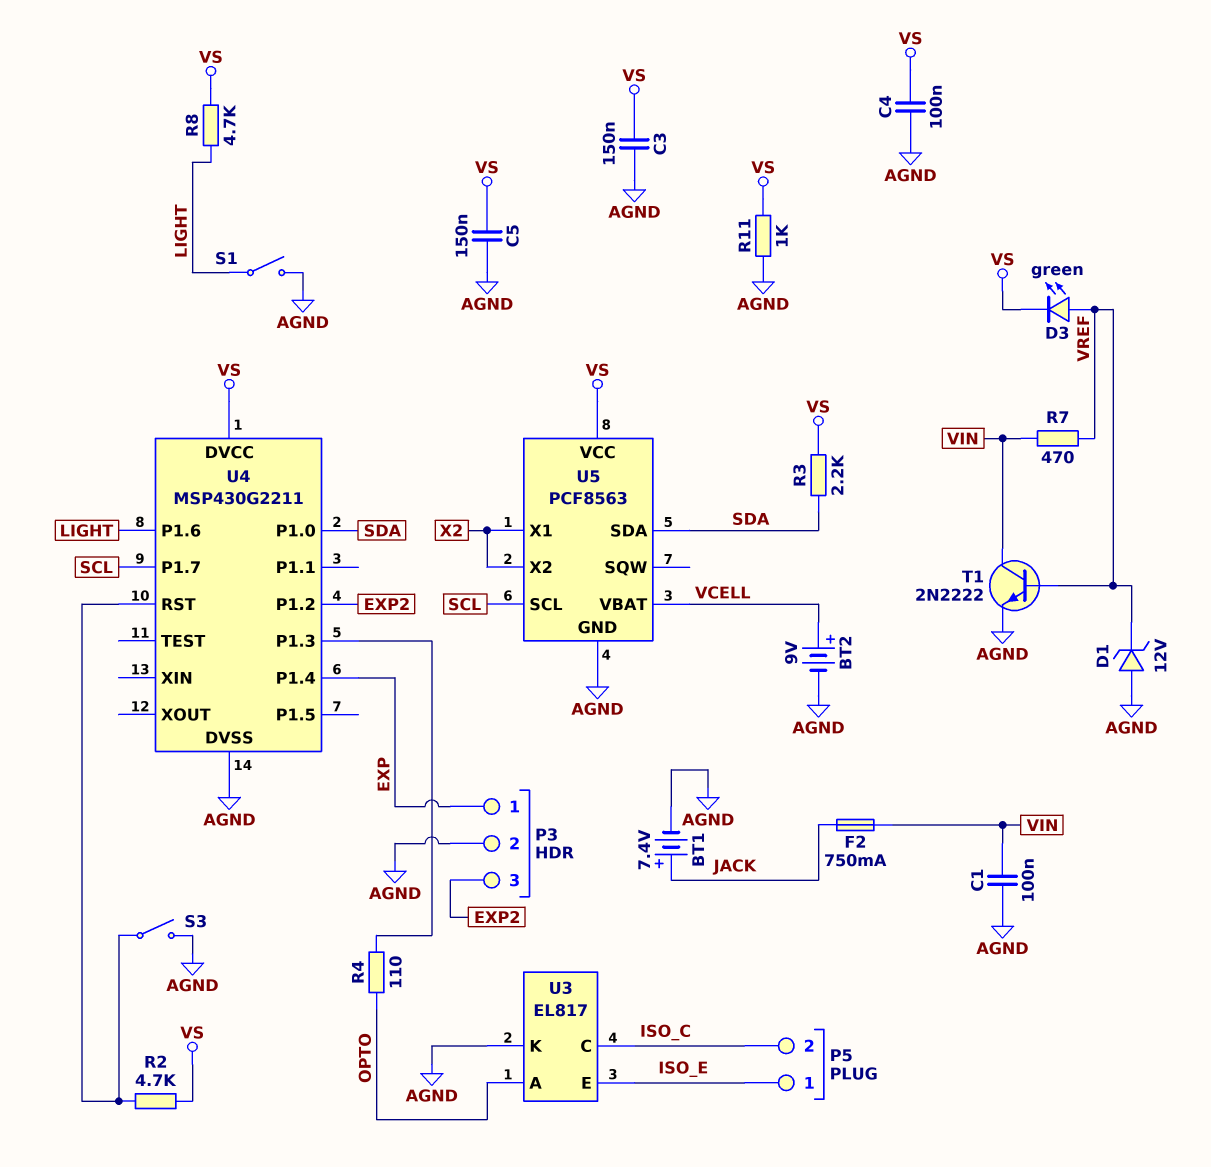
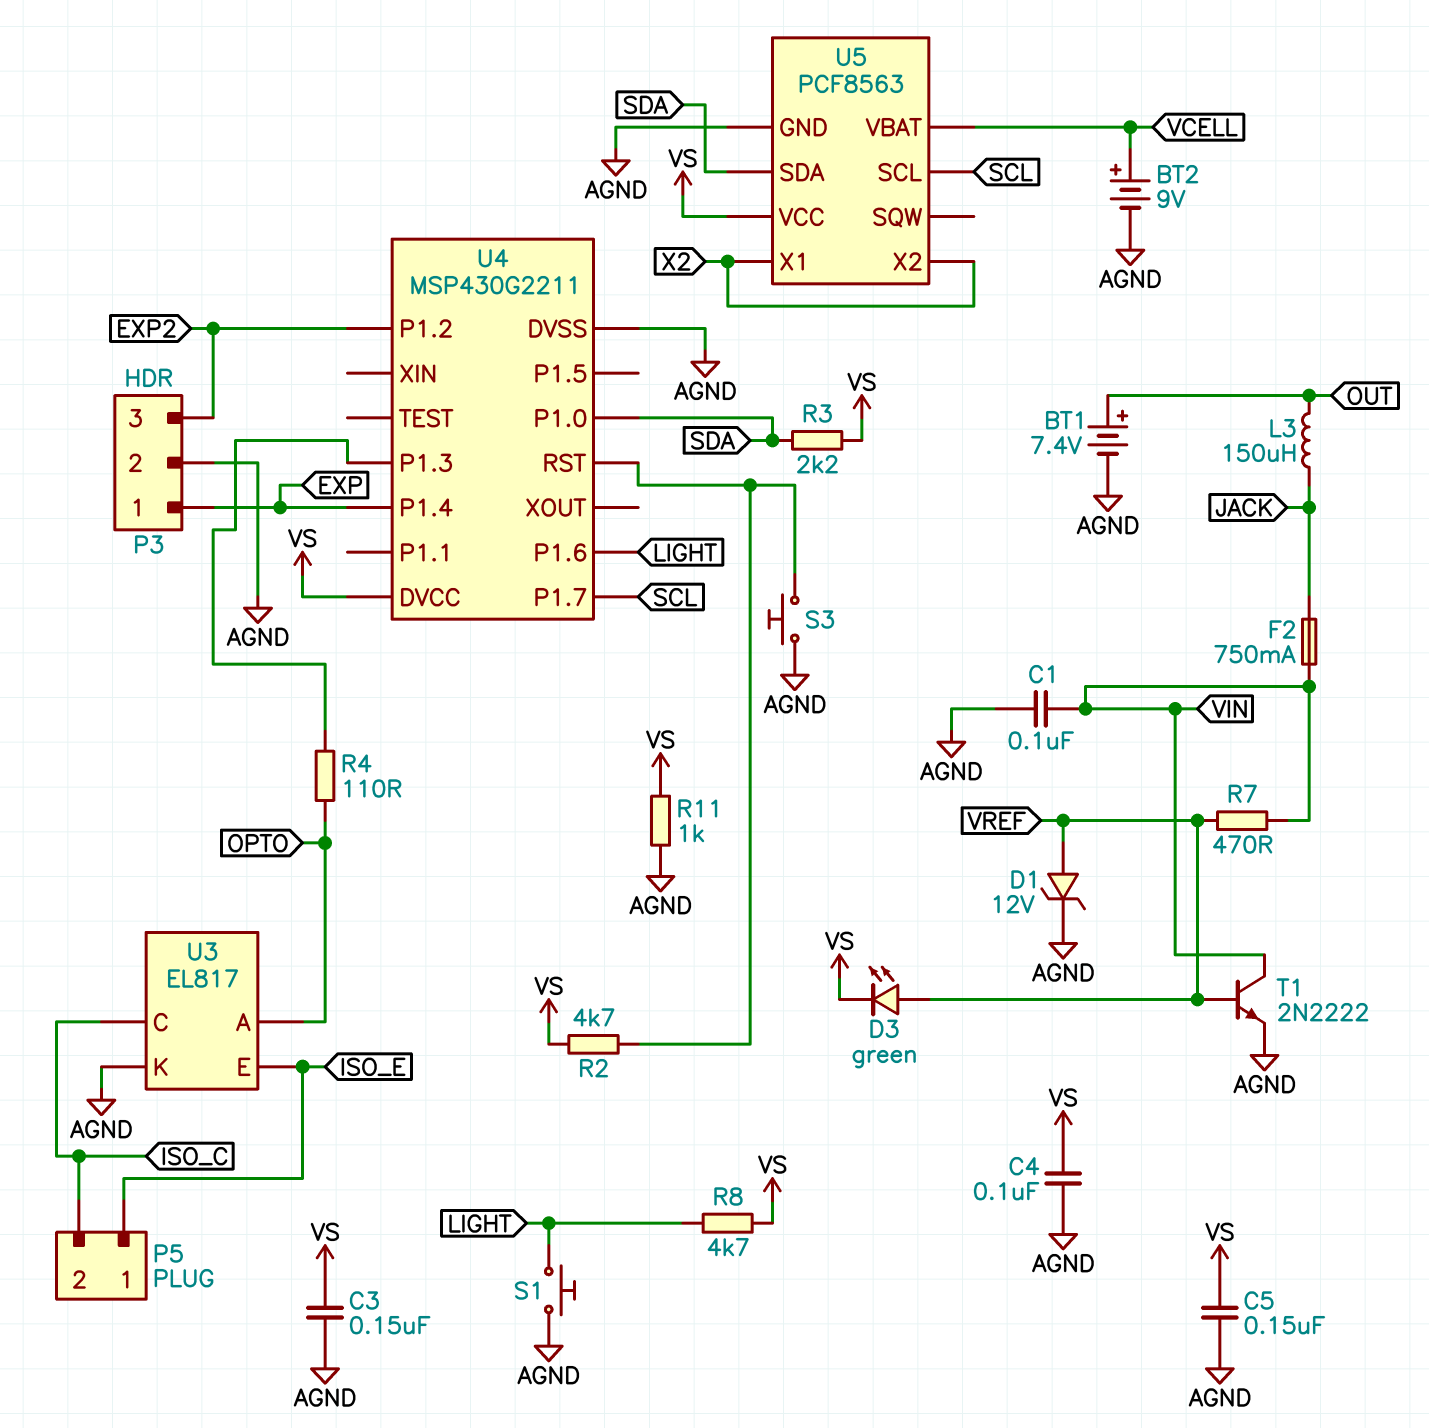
BT1: 7.4V (plus JACK, minus AGND) -> 7.4V (plus OUT, minus AGND)
D1: zener 12V (A AGND, K VREF) -> zener 12V (A VREF, K AGND)
L3: none -> 150uH (JACK, OUT)
S1: switch (AGND, LIGHT) -> button (AGND, LIGHT)
S3: switch (AGND, U4/RST) -> button (AGND, U4/RST)

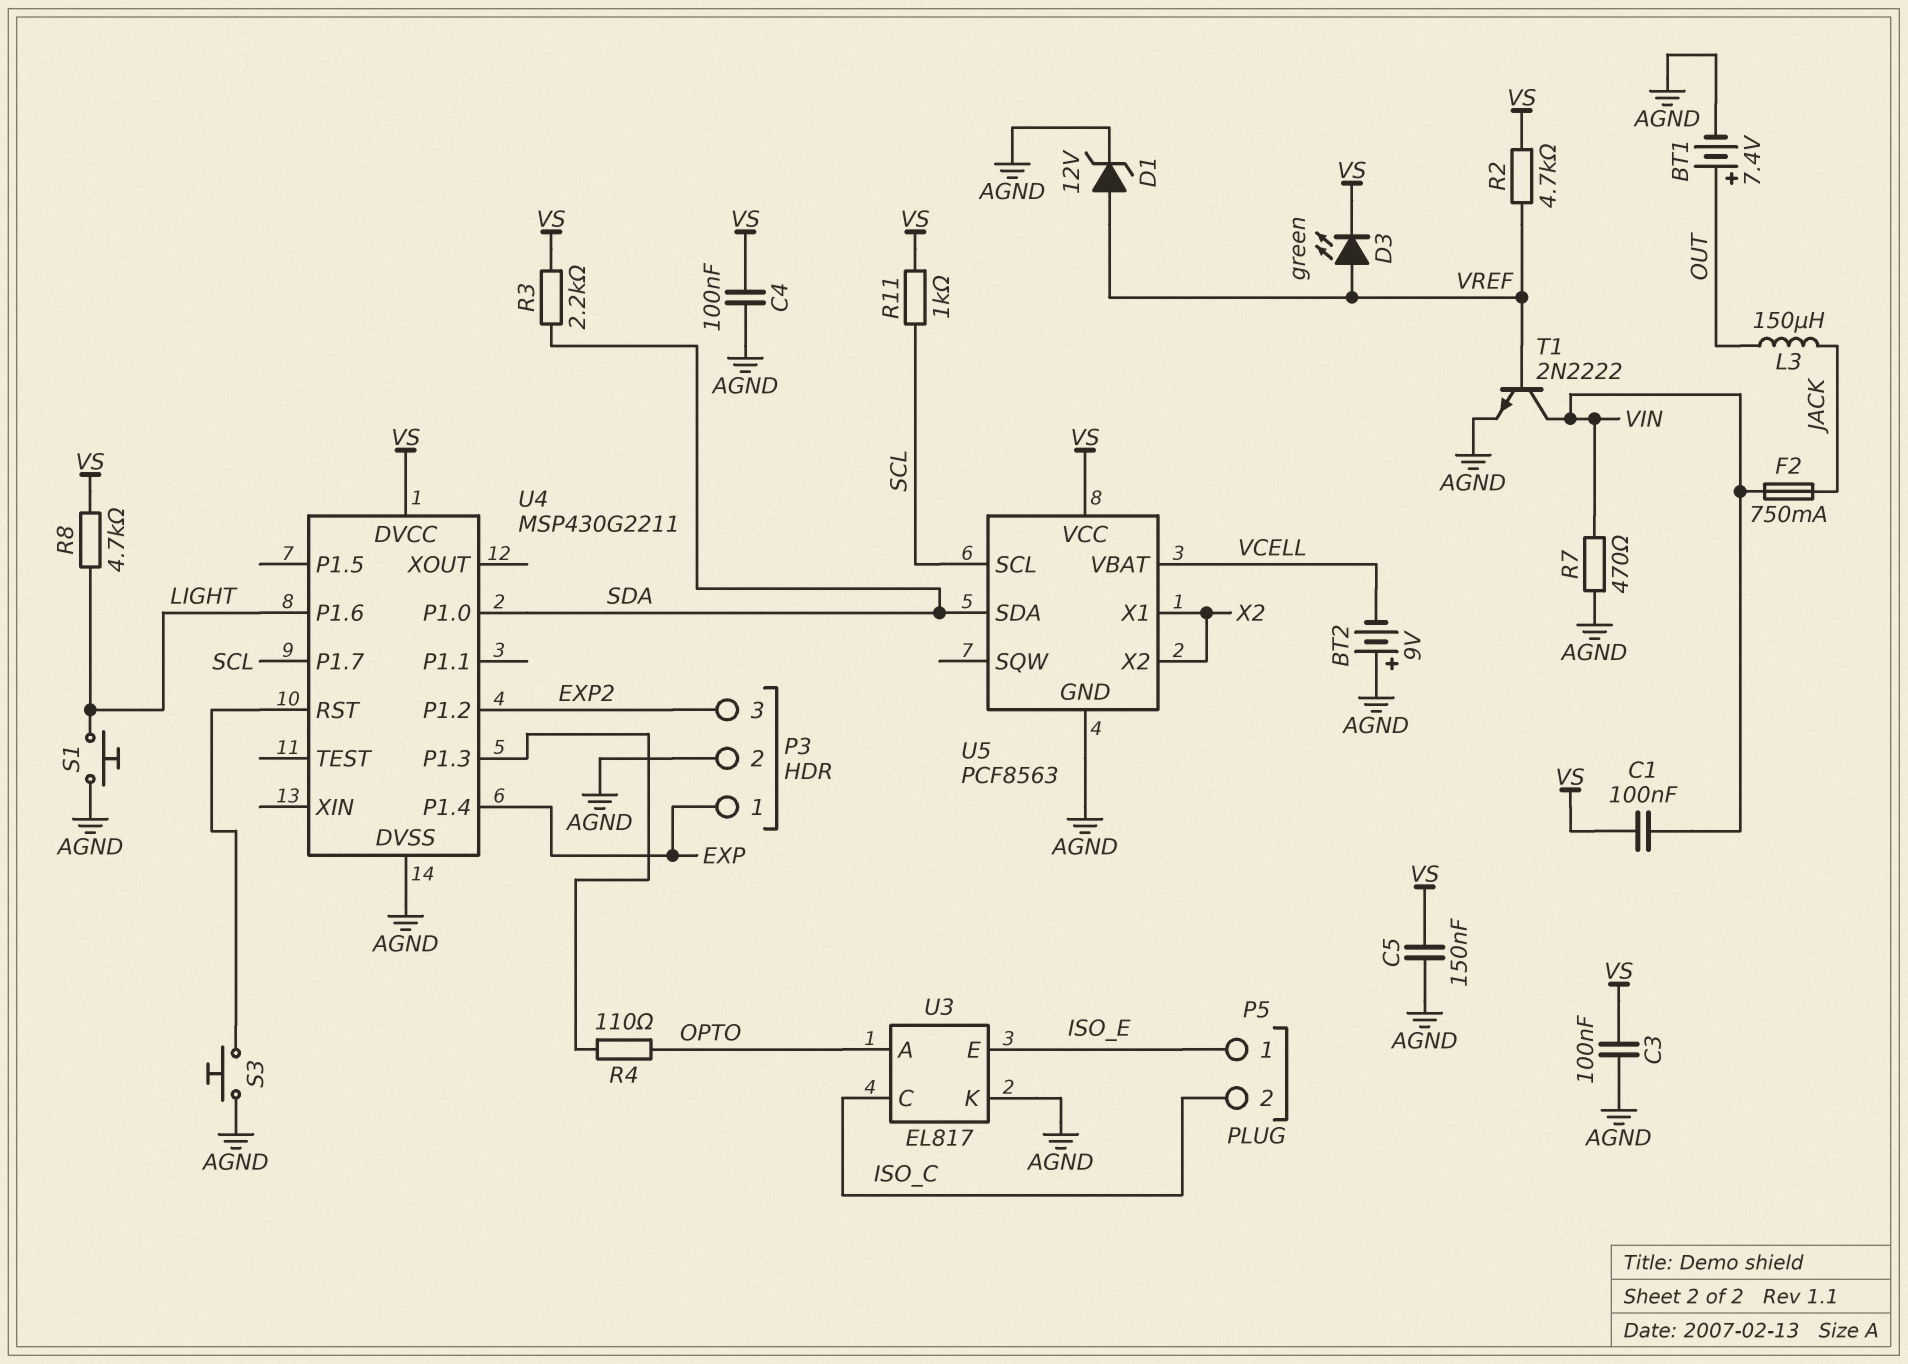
BT2: 9V (plus VCELL, minus AGND) -> 9V (plus AGND, minus VCELL)
C1: 100nF (AGND, VIN) -> 100nF (VIN, VS)
C3: 150nF (AGND, VS) -> 100nF (AGND, VS)
R2: 4.7k (U4/RST, VS) -> 4.7k (VREF, VS)
R7: 470 (VIN, VREF) -> 470 (AGND, VIN)
R11: 1k (AGND, VS) -> 1k (SCL, VS)

